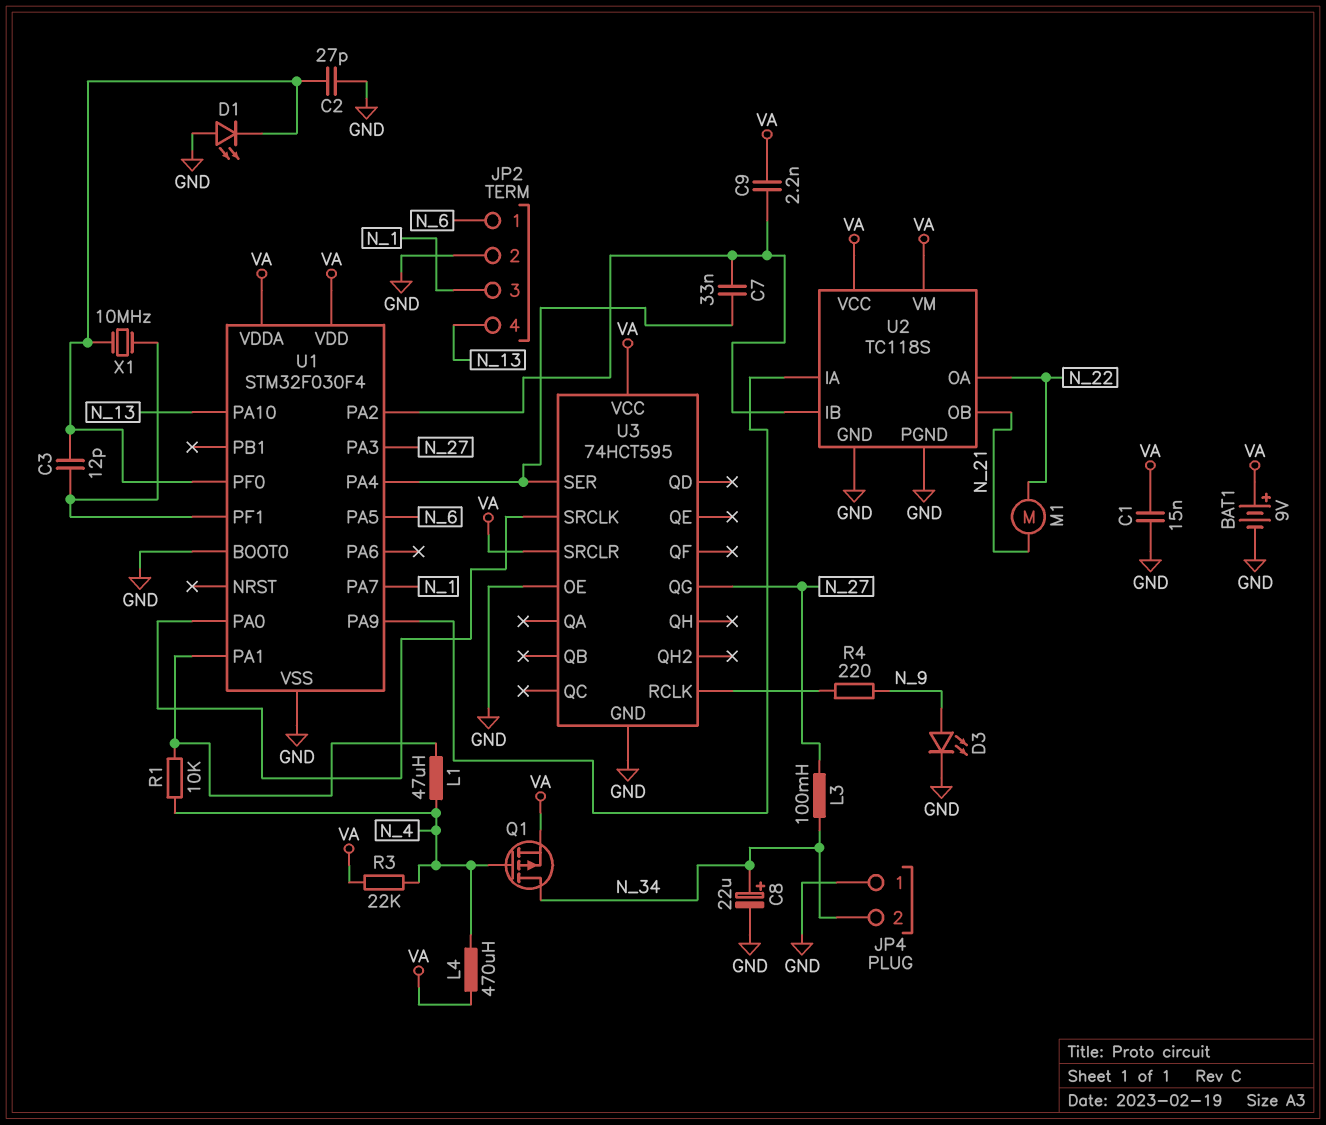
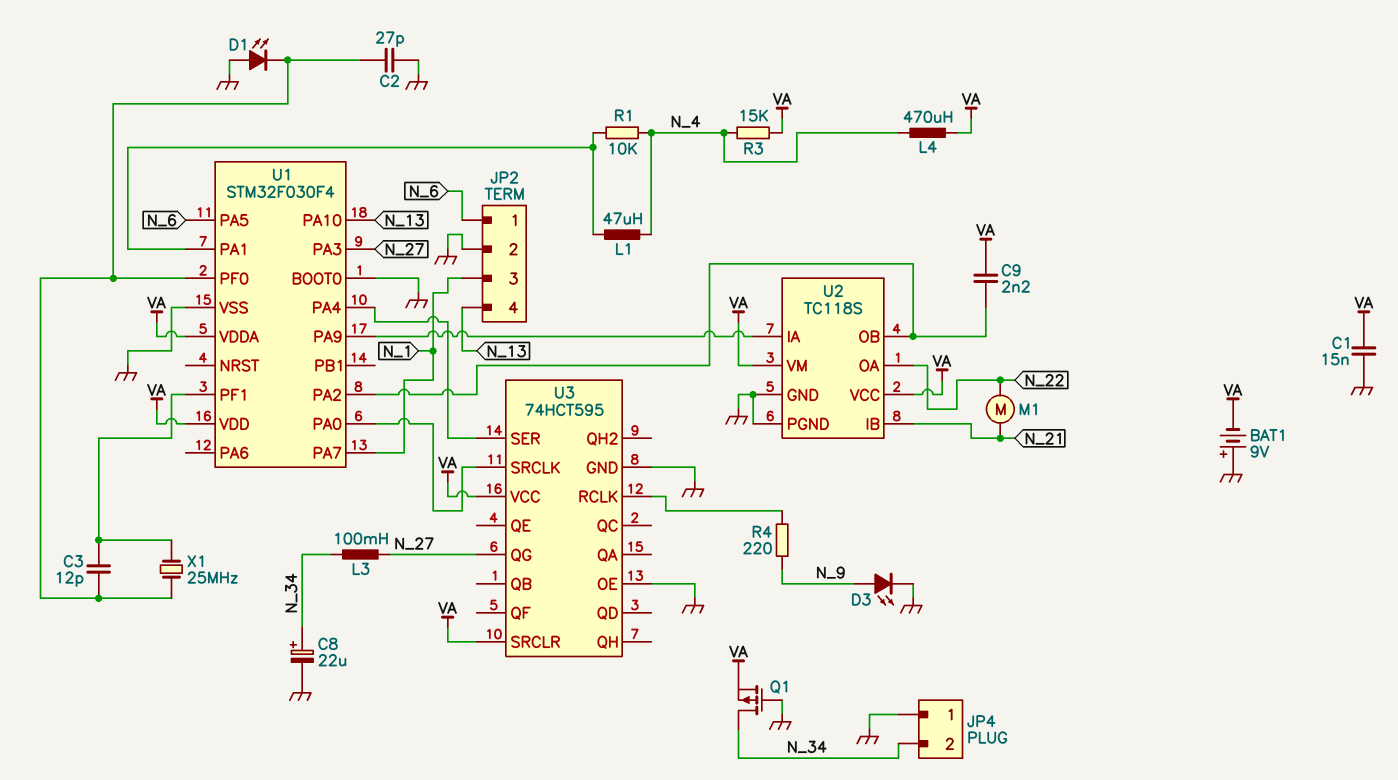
BAT1: 9V (plus VA, minus GND) -> 9V (plus GND, minus VA)
C7: 33nF (U1/PA2, U1/PA4) -> none
Q1: PMOS (G N_4, D N_34, S VA) -> PMOS (G GND, D N_34, S VA)
R3: 22k (N_4, VA) -> 15k (N_4, VA)
U2 pin IB: U1/PA2 -> N_21
U2 pin OB: N_21 -> U1/PA2
X1: 10MHz (U1/PF0, U1/PF1) -> 25MHz (U1/PF0, U1/PF1)

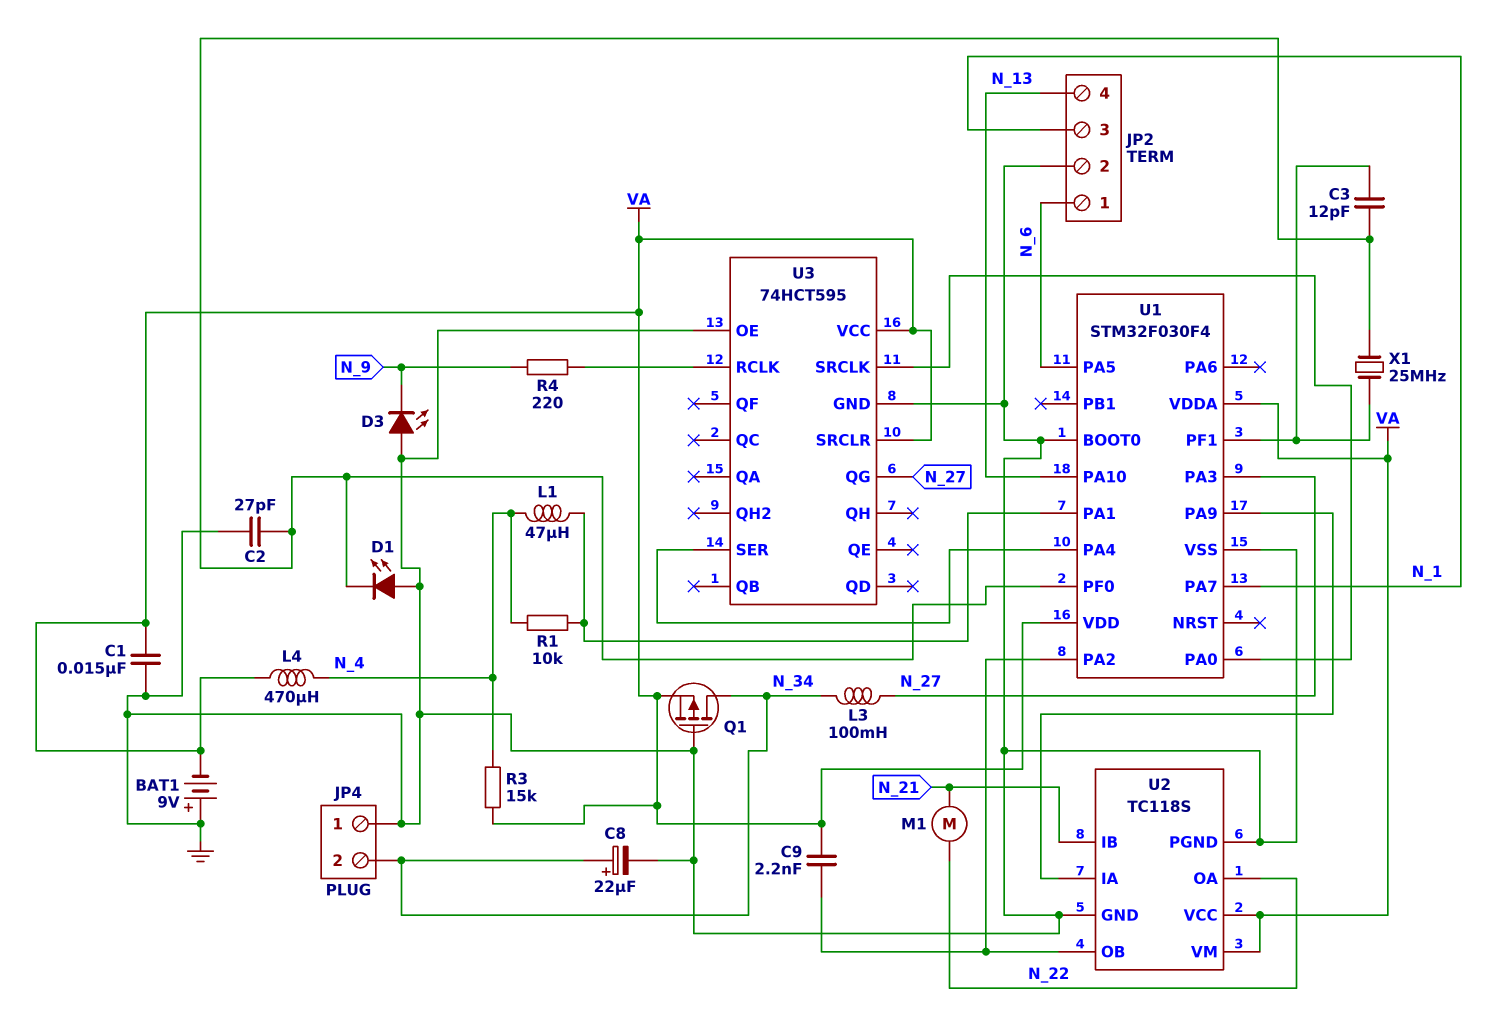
D3: LED (A N_9, K GND) -> LED (A GND, K N_9)

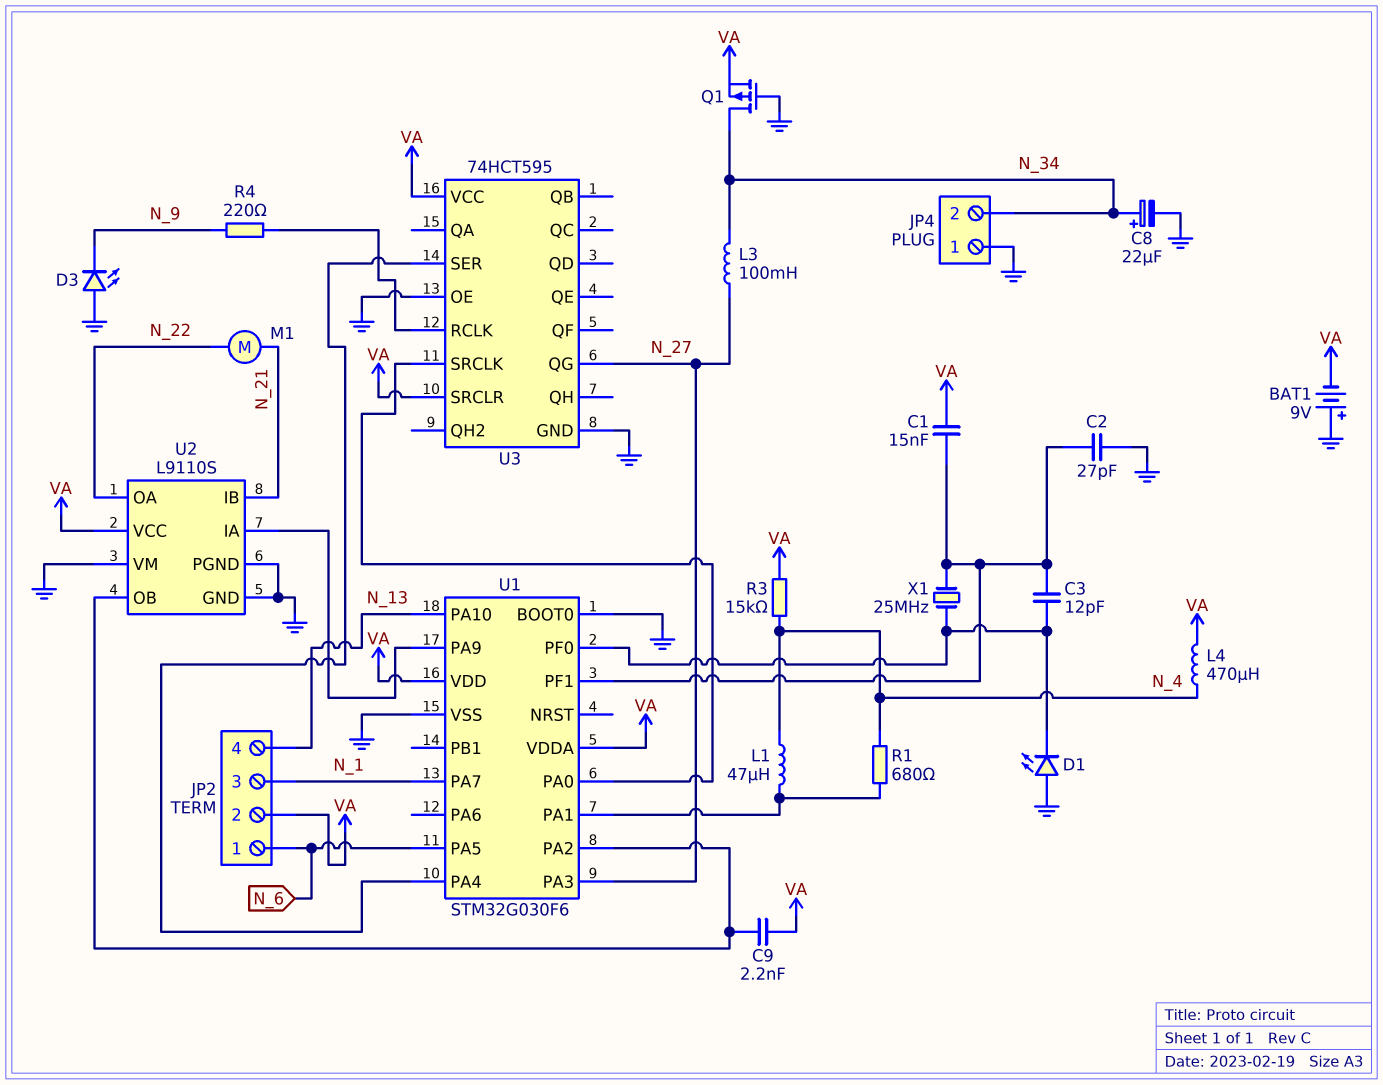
C1: 15nF (GND, VA) -> 15nF (U1/PF1, VA)
C2: 27pF (GND, U1/PF0) -> 27pF (GND, U1/PF1)
JP2 pin 2: GND -> VA
R1: 10k (N_4, U1/PA1) -> 680 (N_4, U1/PA1)
U1: STM32F030F4 -> STM32G030F6
U2: TC118S -> L9110S
U2 pin VM: VA -> GND

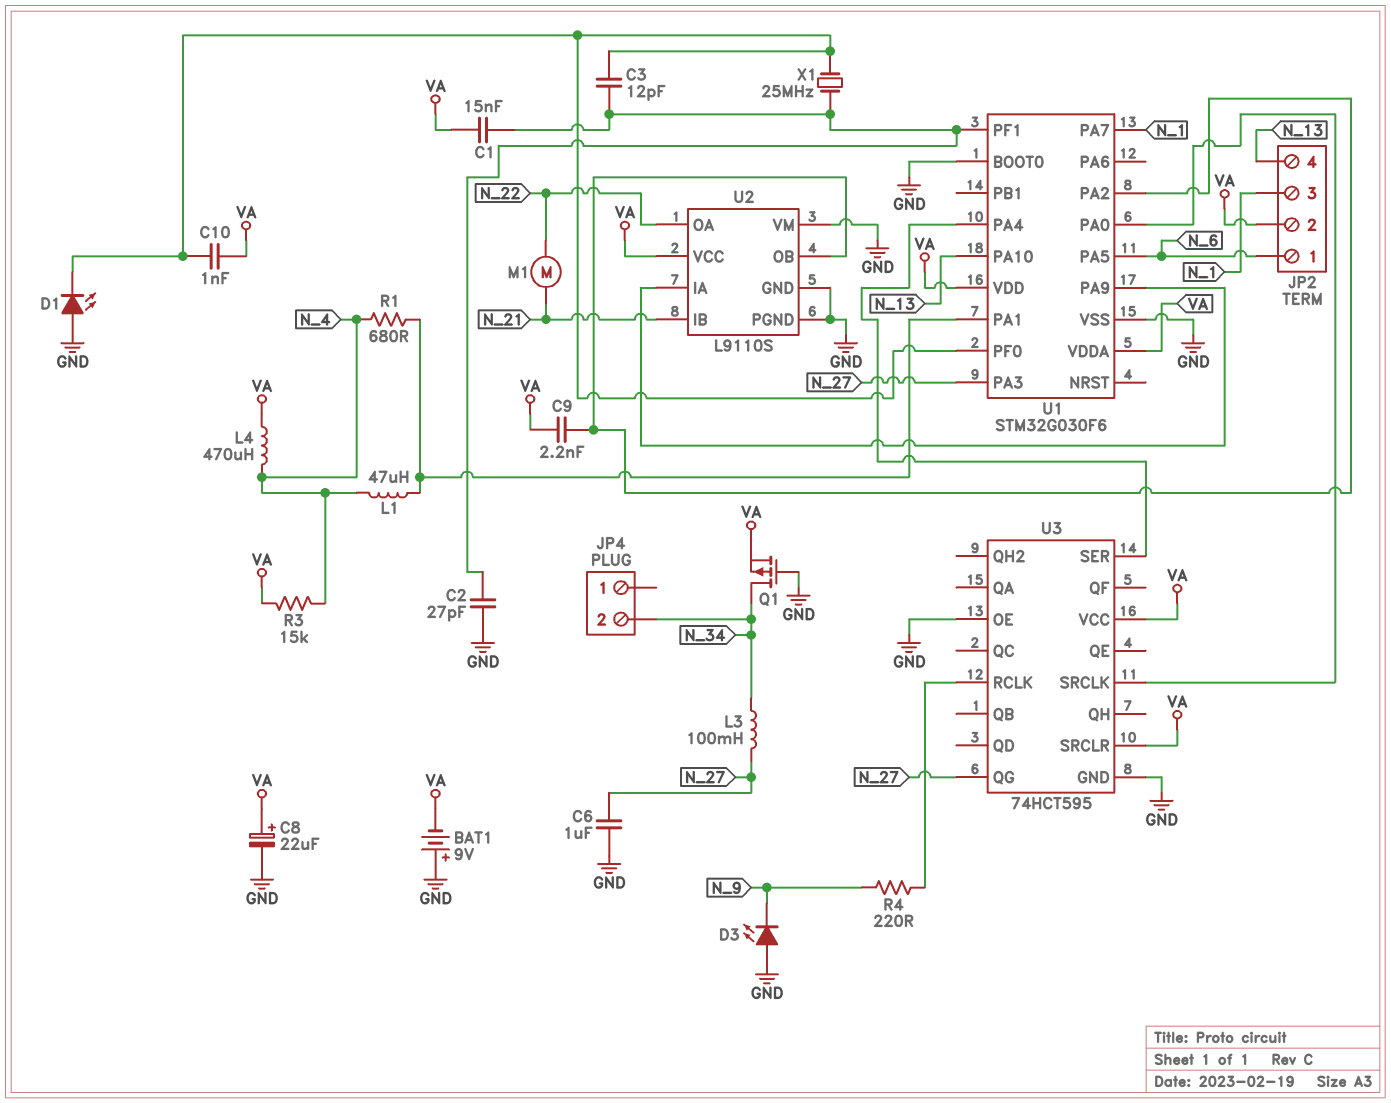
C6: none -> 1uF (GND, N_27)
C8: 22uF (plus N_34, minus GND) -> 22uF (plus VA, minus GND)
C10: none -> 1nF (U1/PF0, VA)
JP4 pin 1: GND -> none

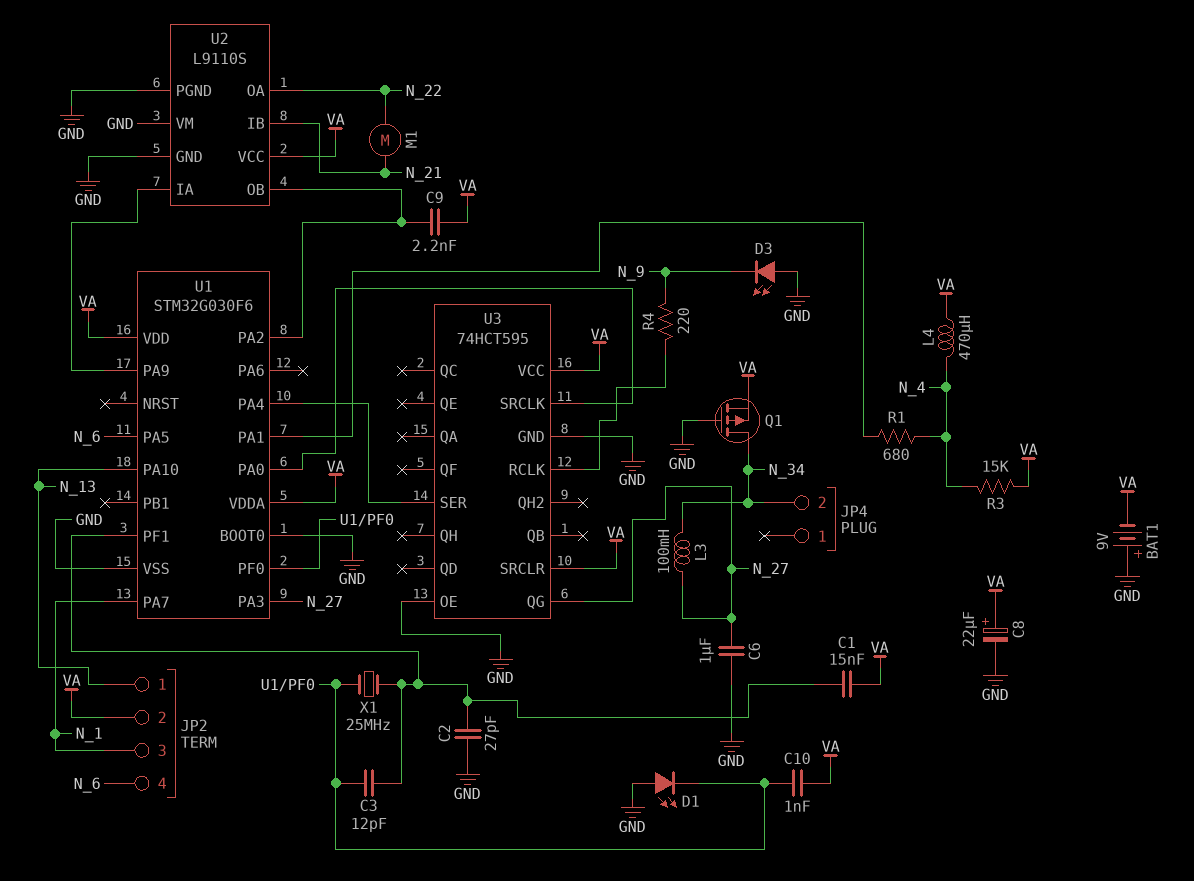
JP2 pin 1: N_6 -> N_13
JP2 pin 4: N_13 -> N_6
L1: 47uH (N_4, U1/PA1) -> none

